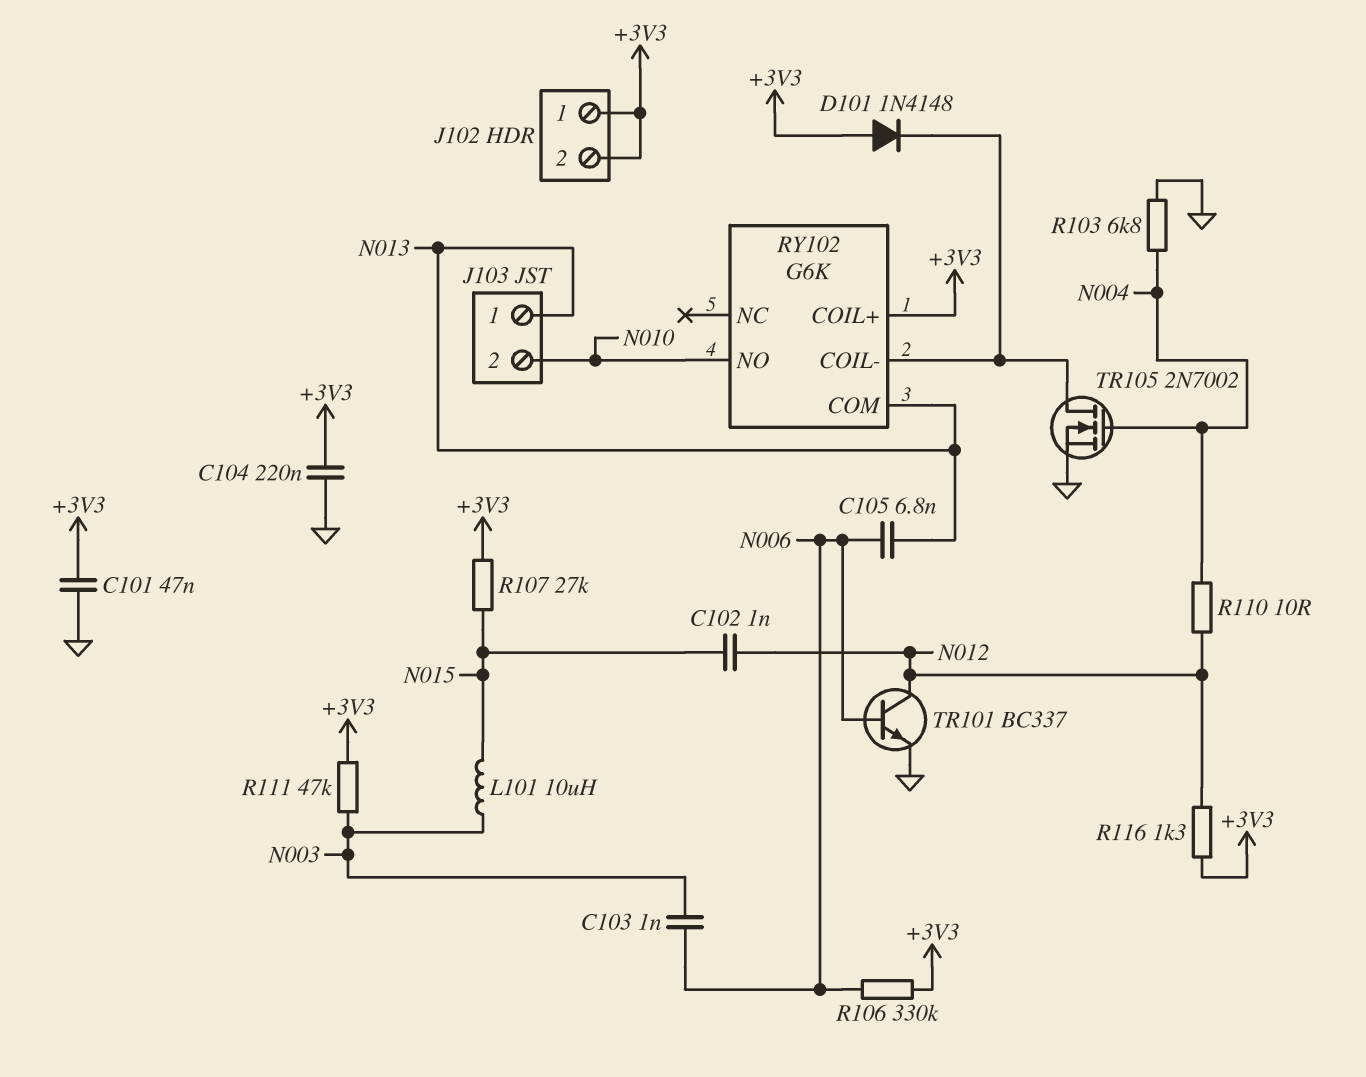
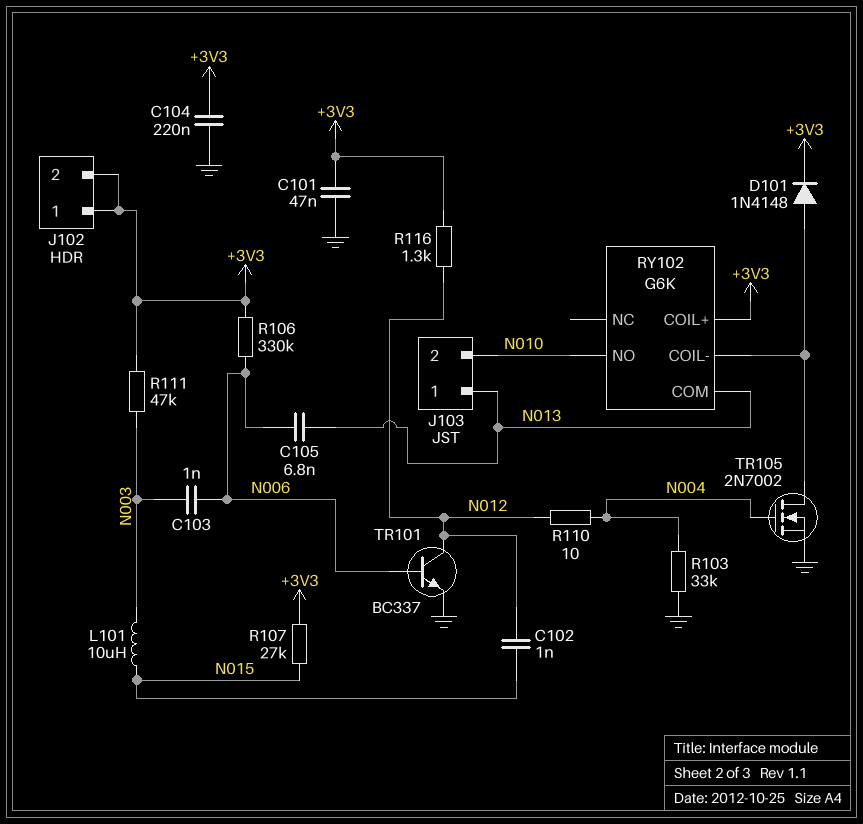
D101: diode 1N4148 (A +3V3, K RY102/COIL-) -> diode 1N4148 (A RY102/COIL-, K +3V3)
R103: 6.8k (GND, N004) -> 33k (GND, N004)

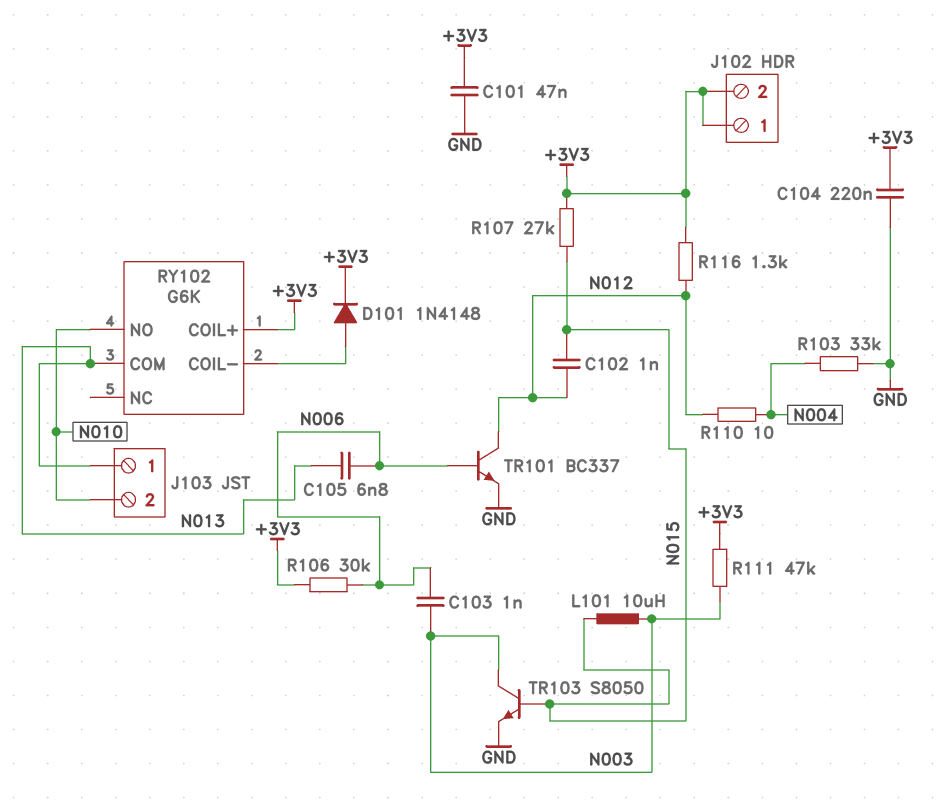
R106: 330k (+3V3, N006) -> 30k (+3V3, N006)
TR103: none -> NPN S8050 (B N015, C N003, E GND)
TR105: NMOS 2N7002 (G N004, D RY102/COIL-, S GND) -> none

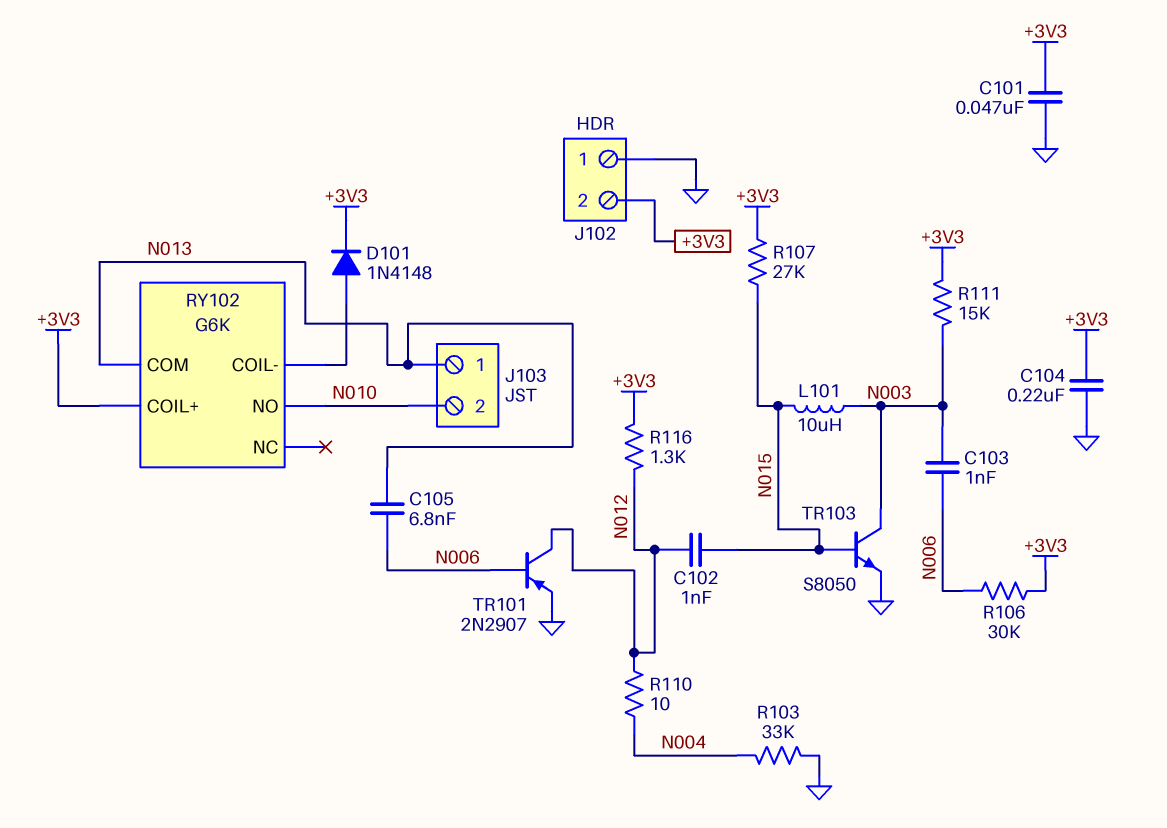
J102 pin 1: +3V3 -> GND
R111: 47k (+3V3, N003) -> 15k (+3V3, N003)
TR101: NPN BC337 (B N006, C N012, E GND) -> PNP 2N2907 (B N006, C N012, E GND)

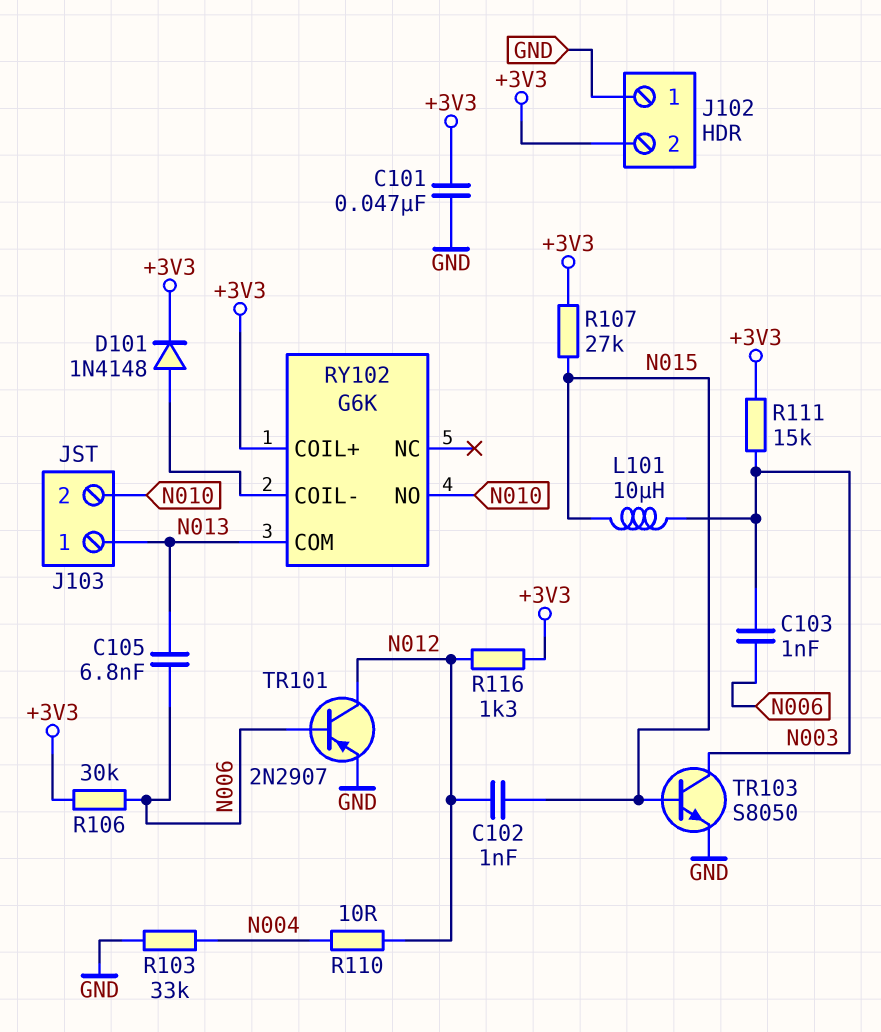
C104: 220nF (+3V3, GND) -> none

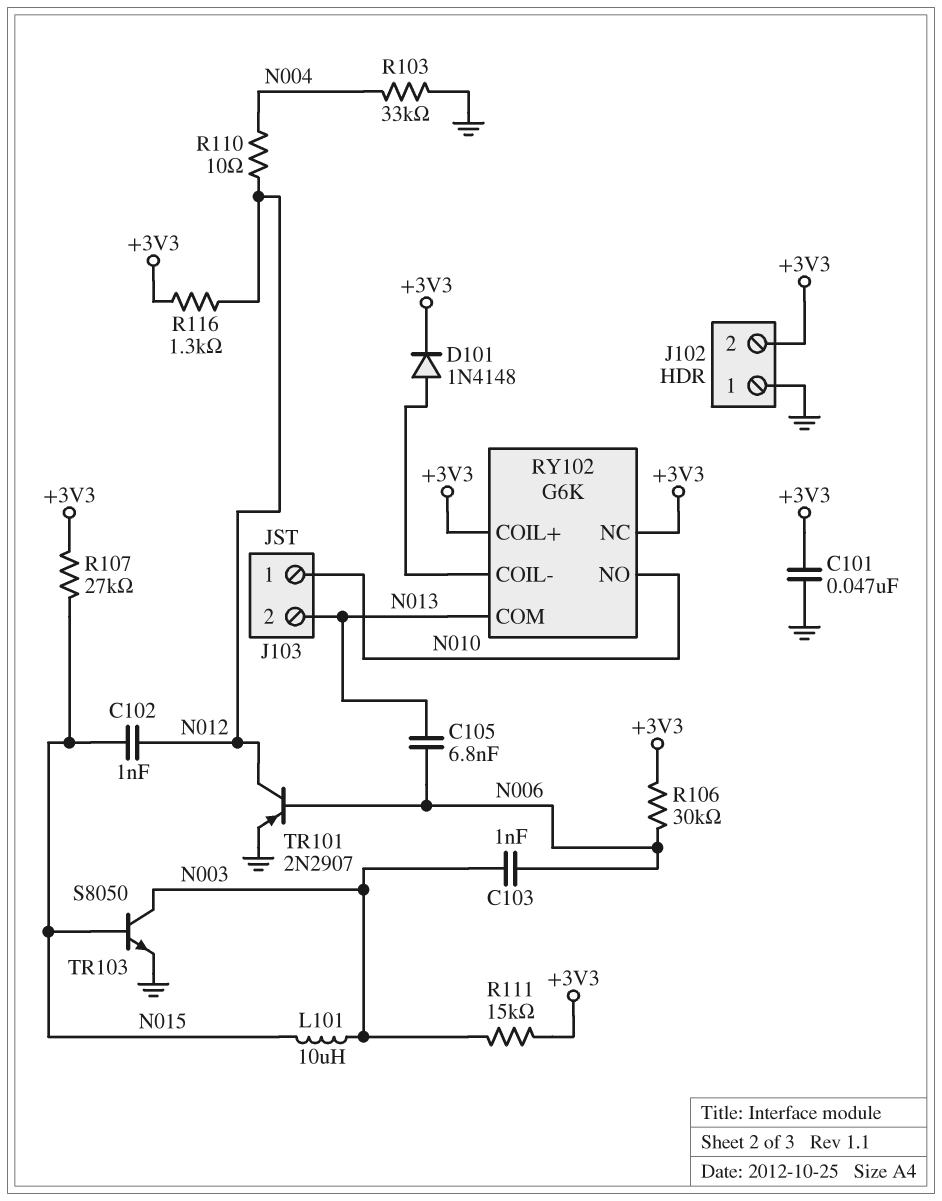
J103 pin 1: N013 -> N010
J103 pin 2: N010 -> N013
RY102 pin NC: none -> +3V3

